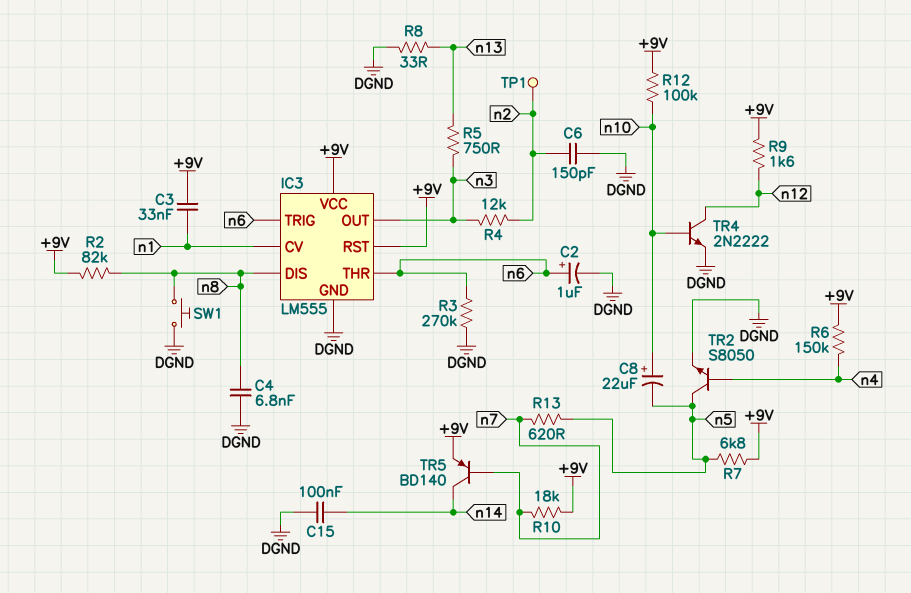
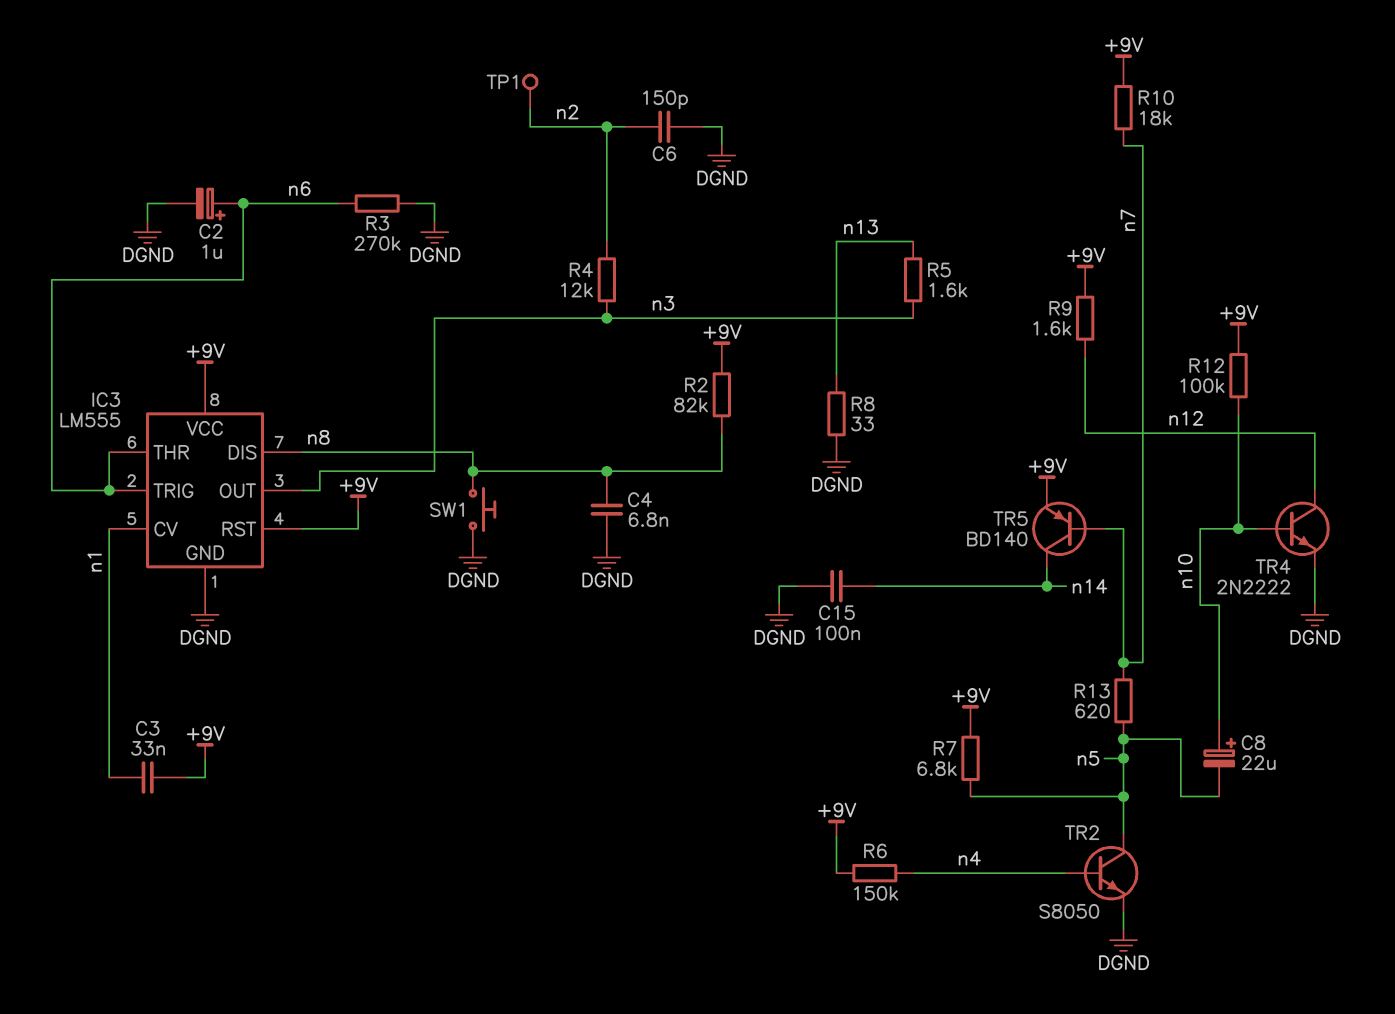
R5: 750 (n3, n13) -> 1.6k (n3, n13)

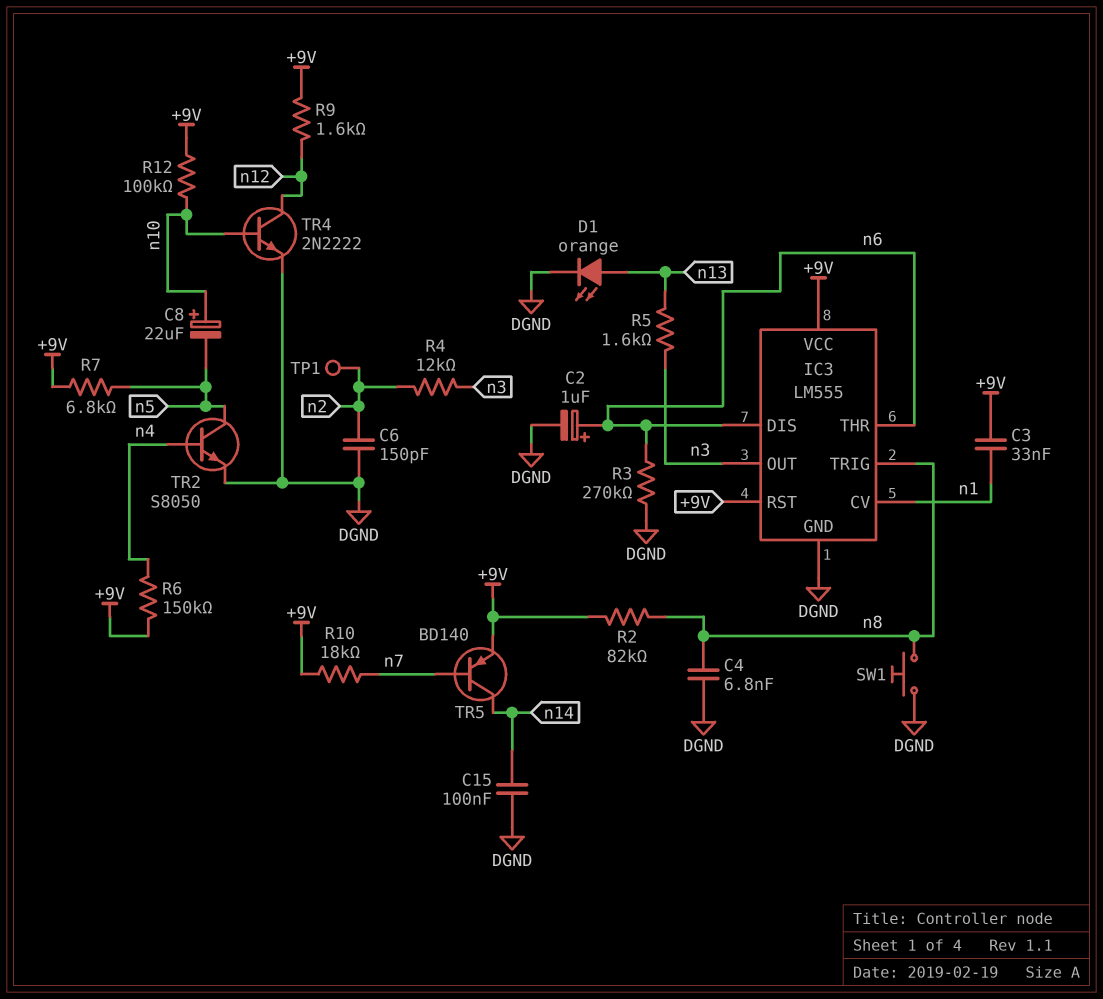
D1: none -> LED orange (A n13, K DGND)
IC3 pin DIS: n8 -> n6
IC3 pin TRIG: n6 -> n8
R8: 33 (DGND, n13) -> none
R13: 620 (n5, n7) -> none

